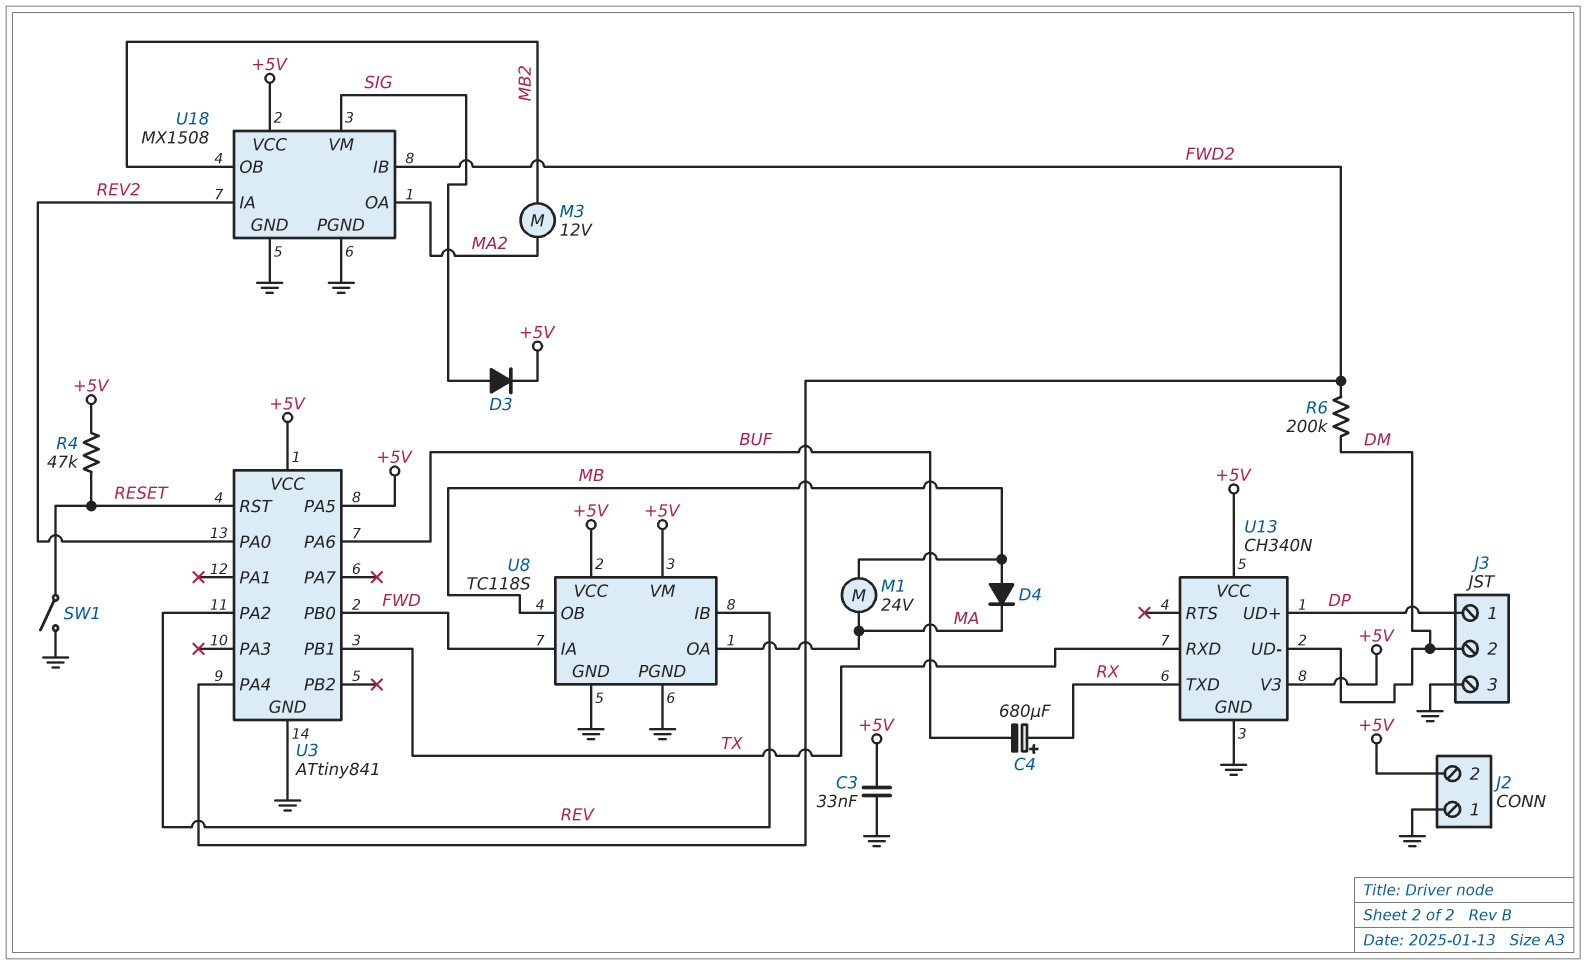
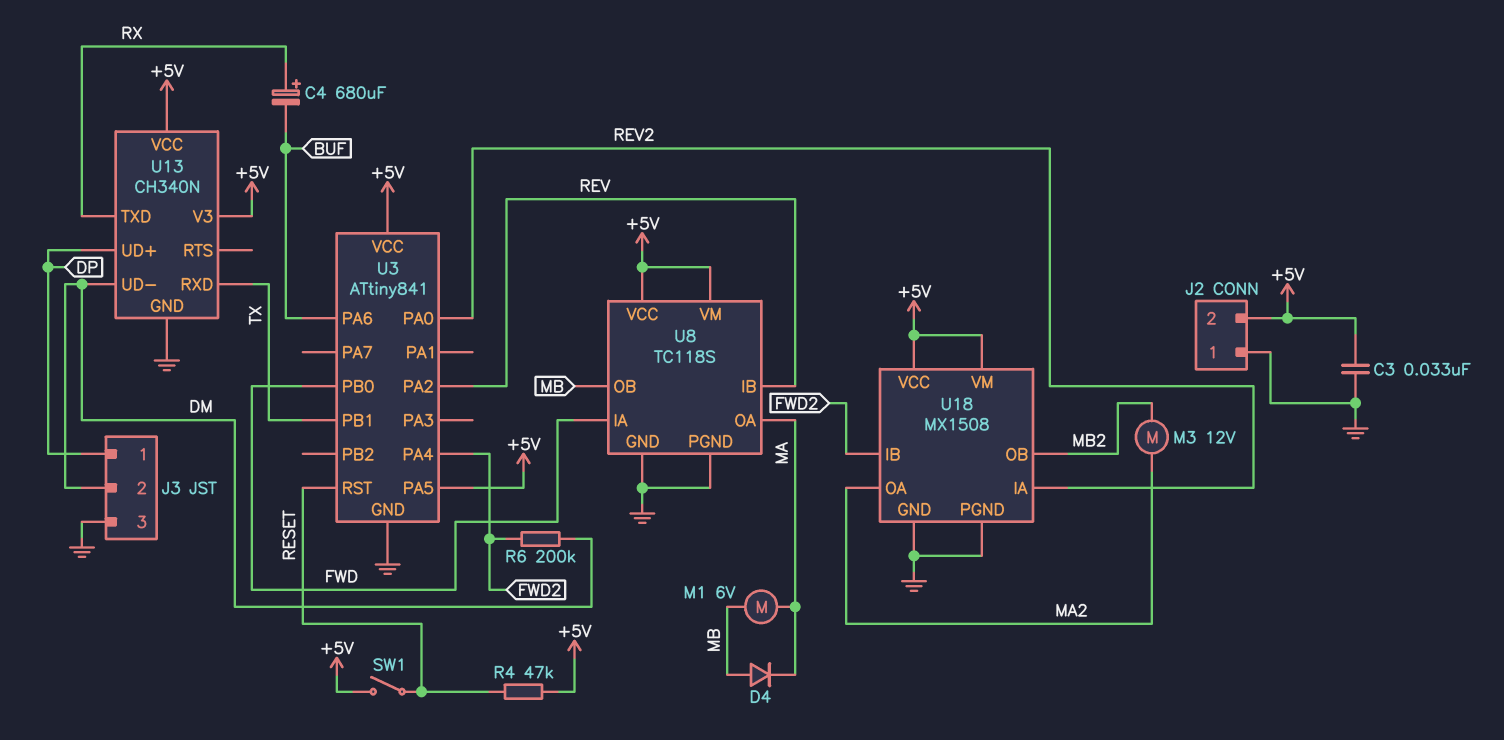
D3: diode (A SIG, K +5V) -> none
M1: motor 24V (MA, MB) -> motor 6V (MA, MB)
SW1: switch (GND, RESET) -> switch (+5V, RESET)
U18 pin VM: SIG -> +5V

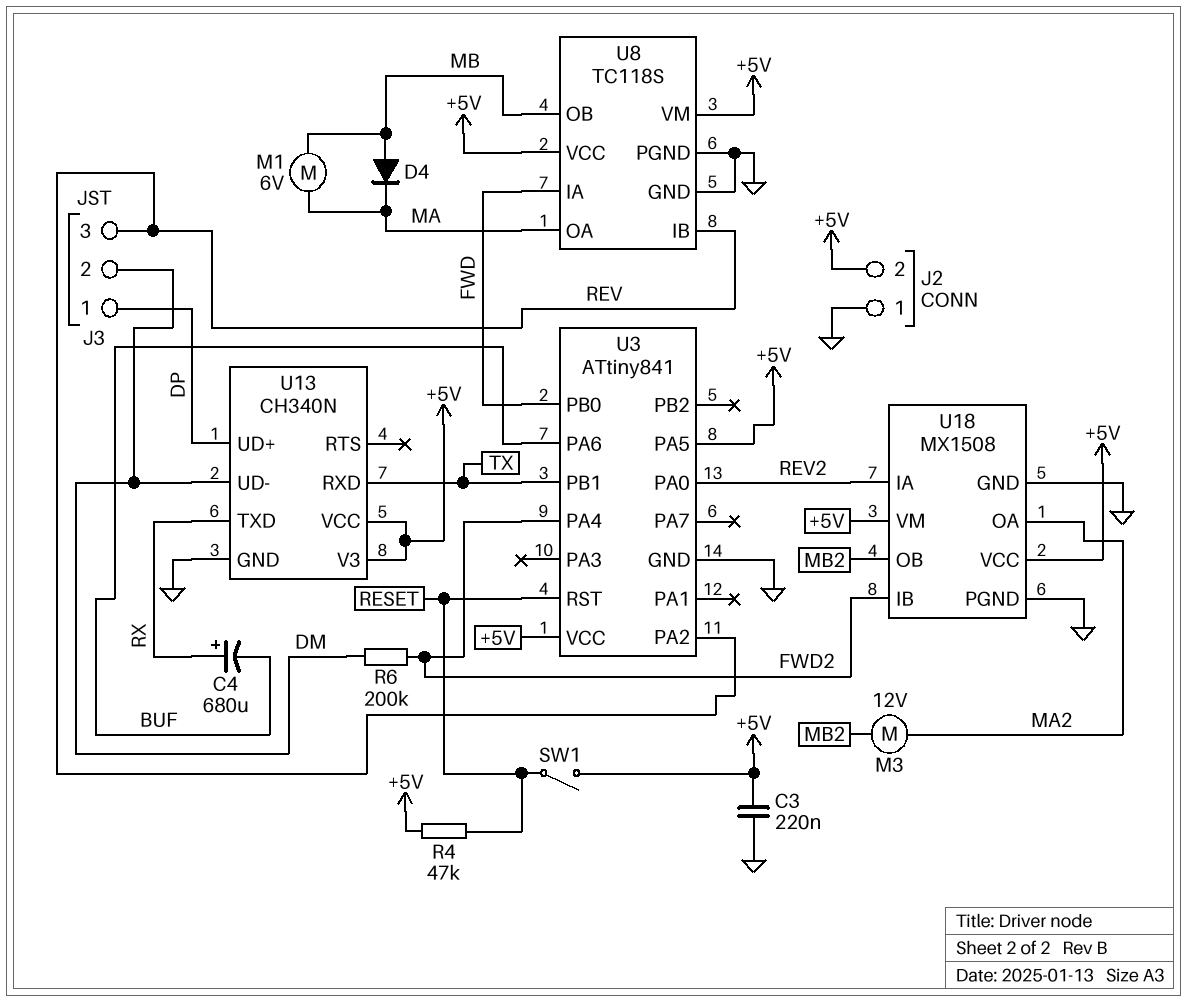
C3: 33nF (+5V, GND) -> 220nF (+5V, GND)
J3 pin 3: GND -> REV

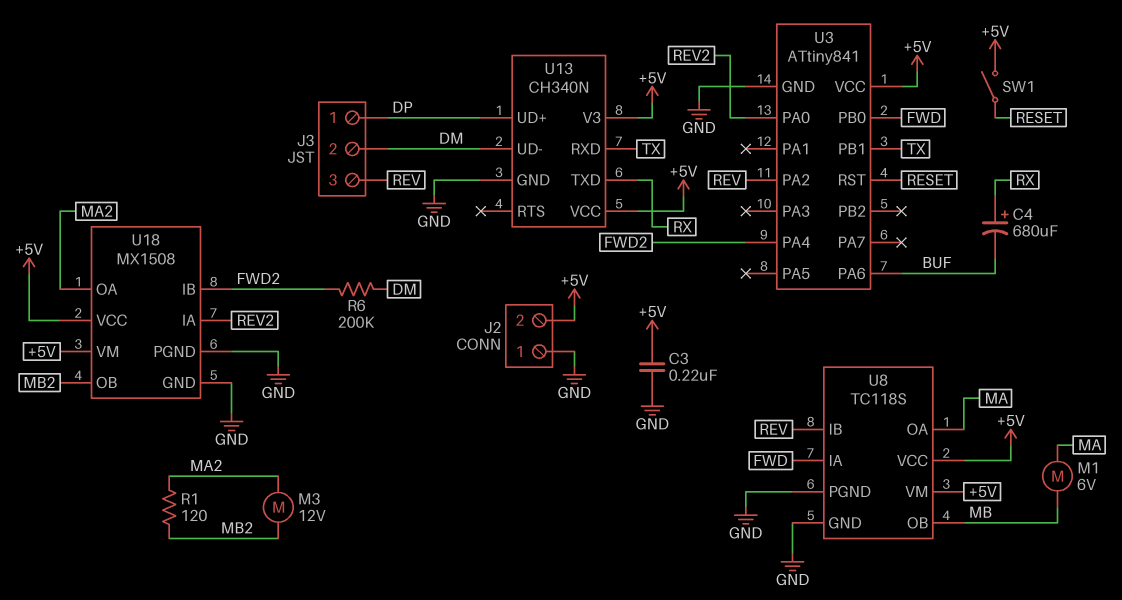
D4: diode (A MB, K MA) -> none
R1: none -> 120 (MA2, MB2)
R4: 47k (+5V, RESET) -> none
U3 pin PA5: +5V -> none

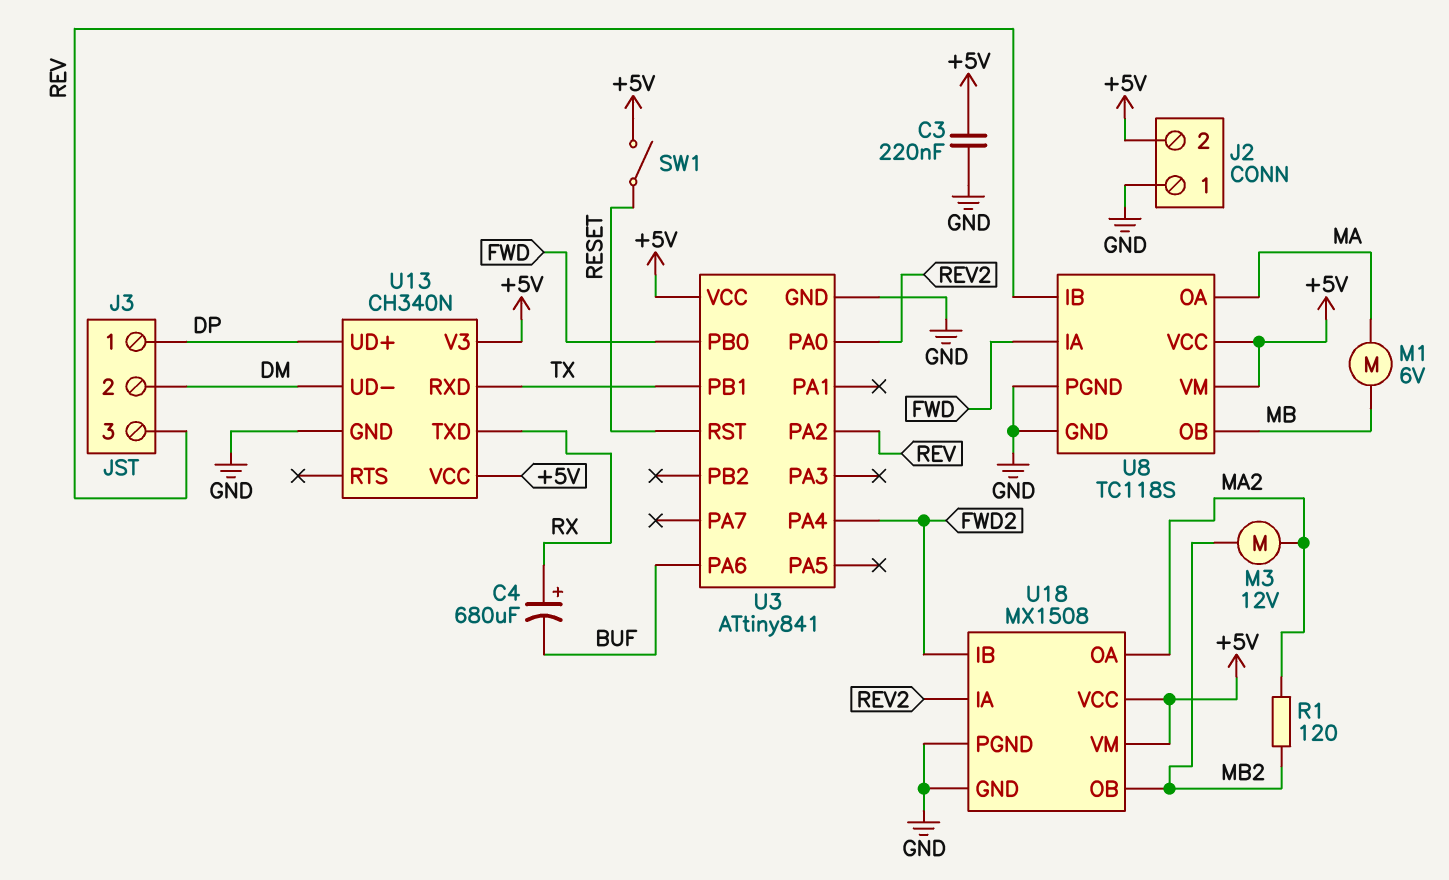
R6: 200k (DM, FWD2) -> none

